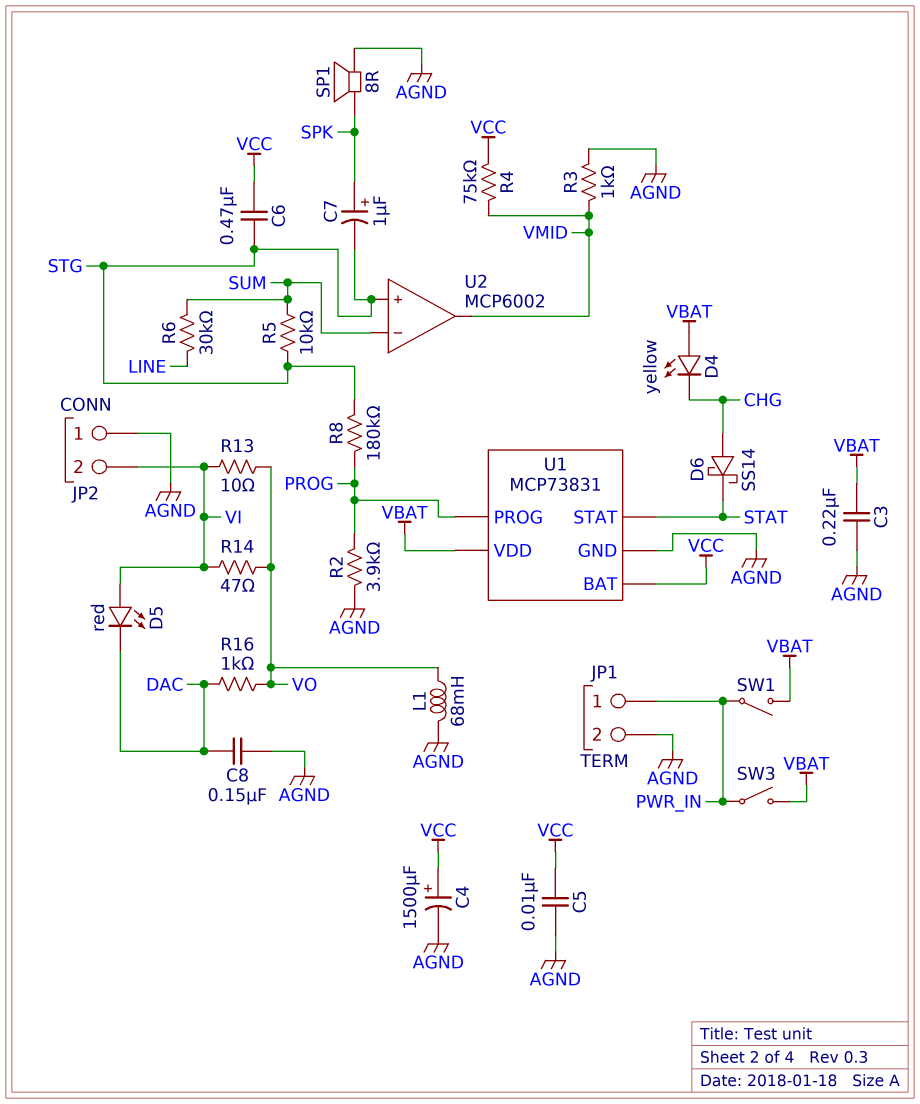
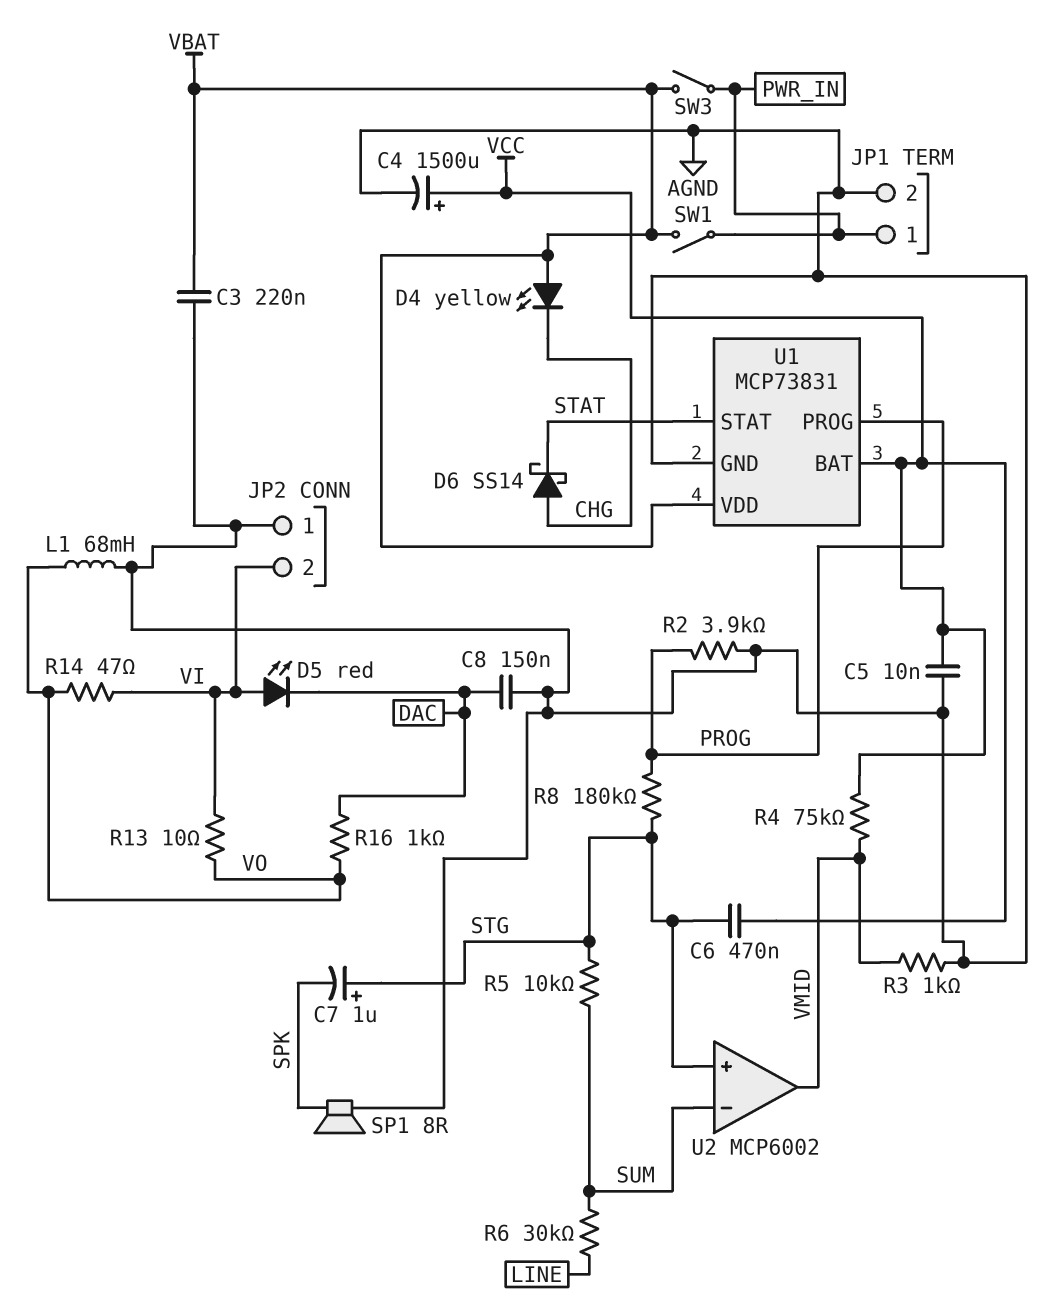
C7: 1uF (plus SPK, minus STG) -> 1uF (plus STG, minus SPK)

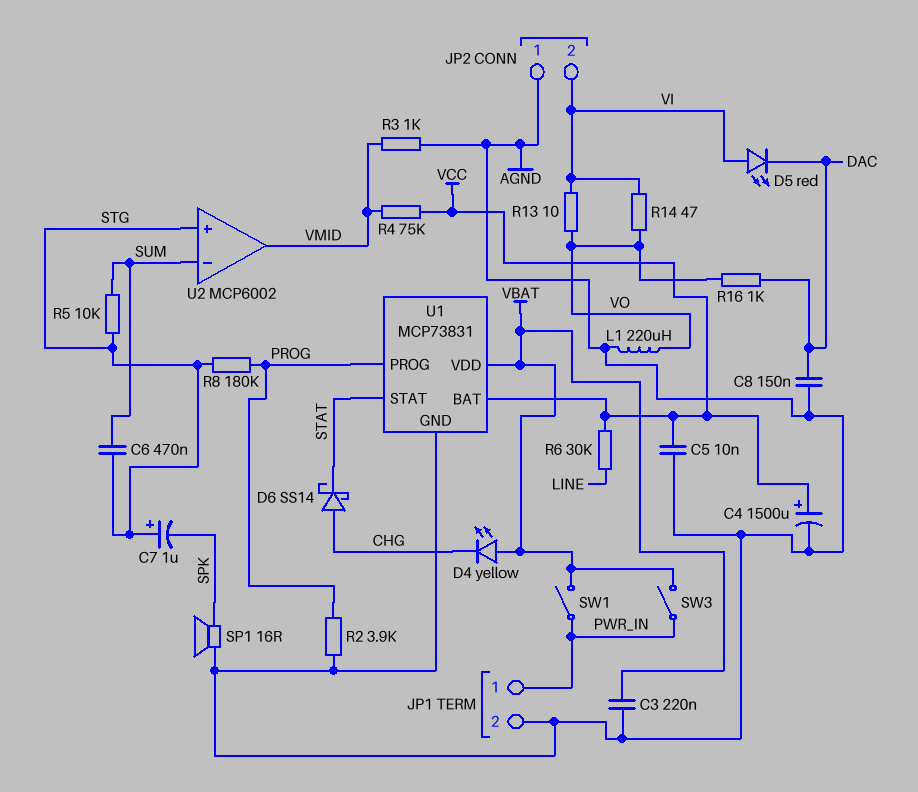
C6: 470nF (STG, VCC) -> 470nF (STG, SUM)
L1: 68mH (AGND, VO) -> 220uH (AGND, VO)
R6: 30k (LINE, SUM) -> 30k (LINE, VCC)
SP1: speaker 8R (AGND, SPK) -> speaker 16R (AGND, SPK)

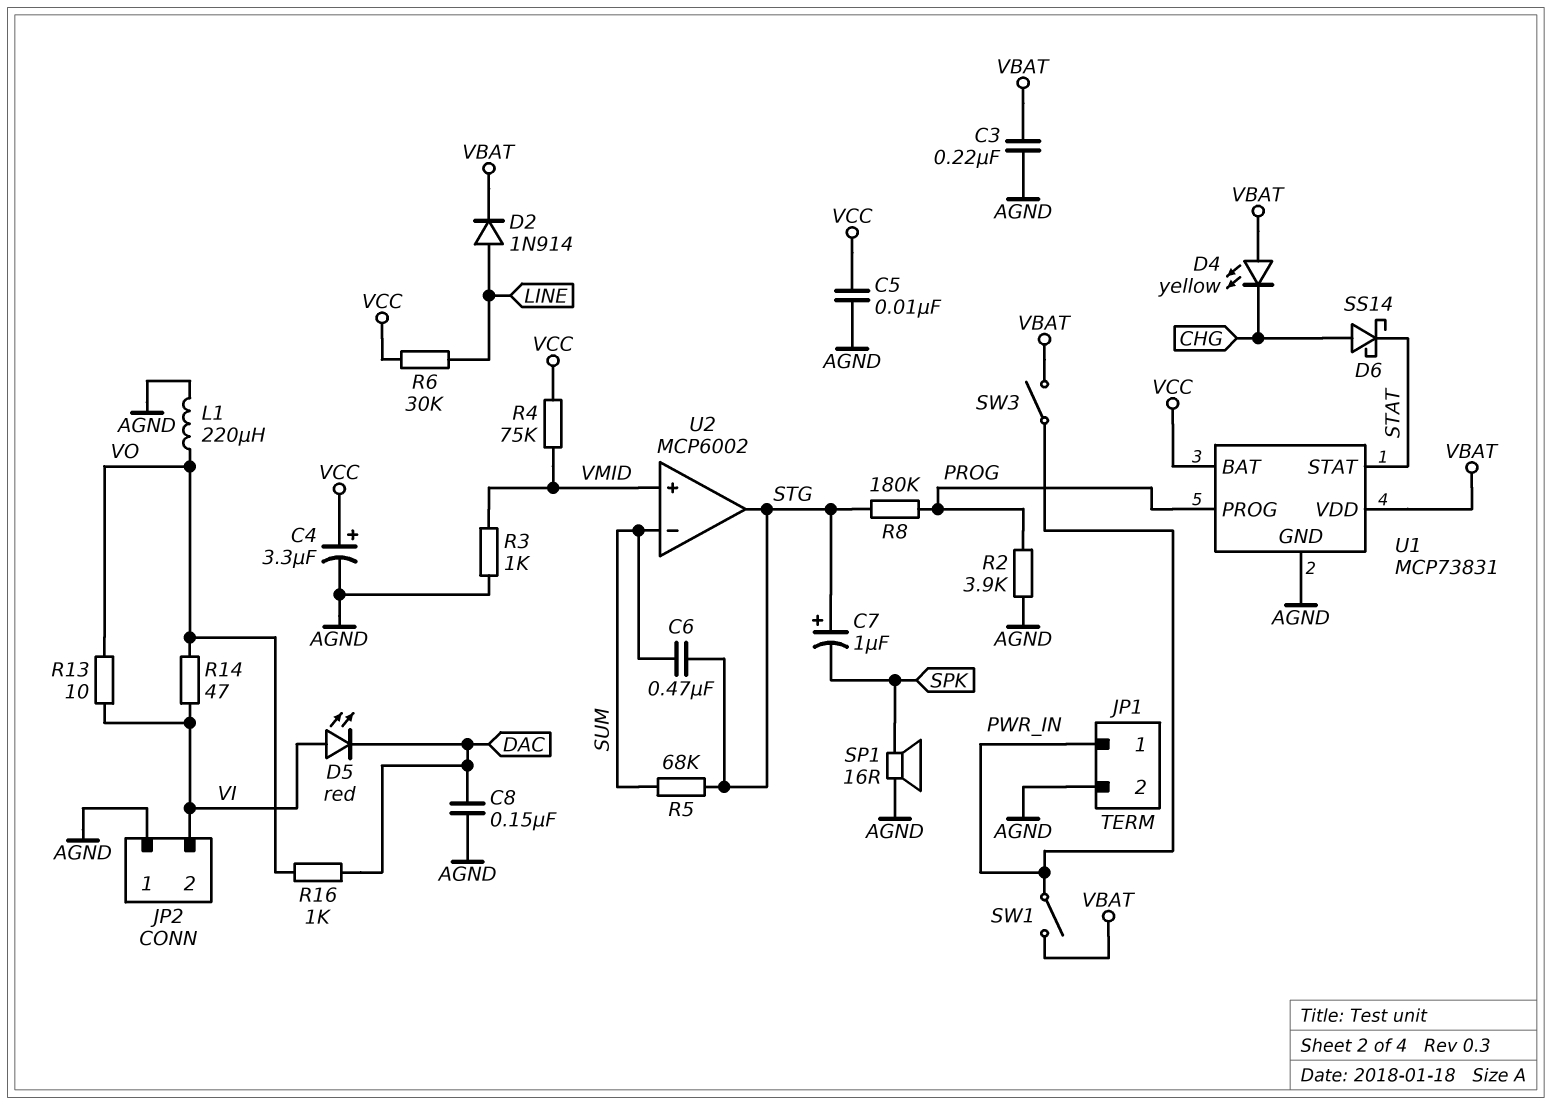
C4: 1500uF (plus VCC, minus AGND) -> 3.3uF (plus VCC, minus AGND)
D2: none -> diode 1N914 (A LINE, K VBAT)
R5: 10k (STG, SUM) -> 68k (STG, SUM)
U2 pin in+: STG -> VMID
U2 pin out: VMID -> STG

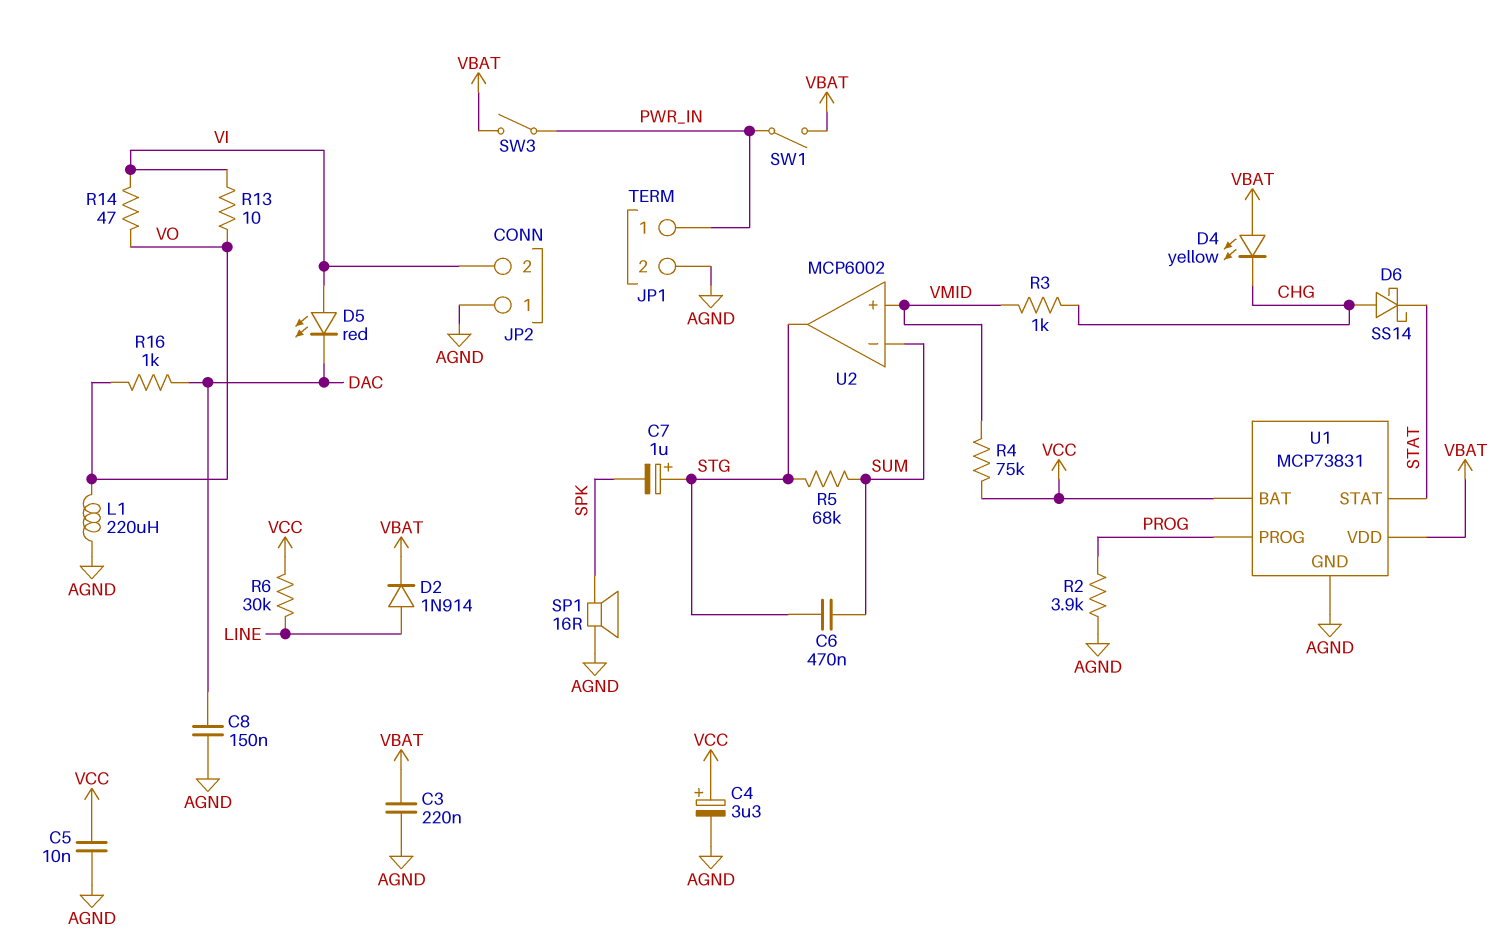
R3: 1k (AGND, VMID) -> 1k (CHG, VMID)
R8: 180k (PROG, STG) -> none

